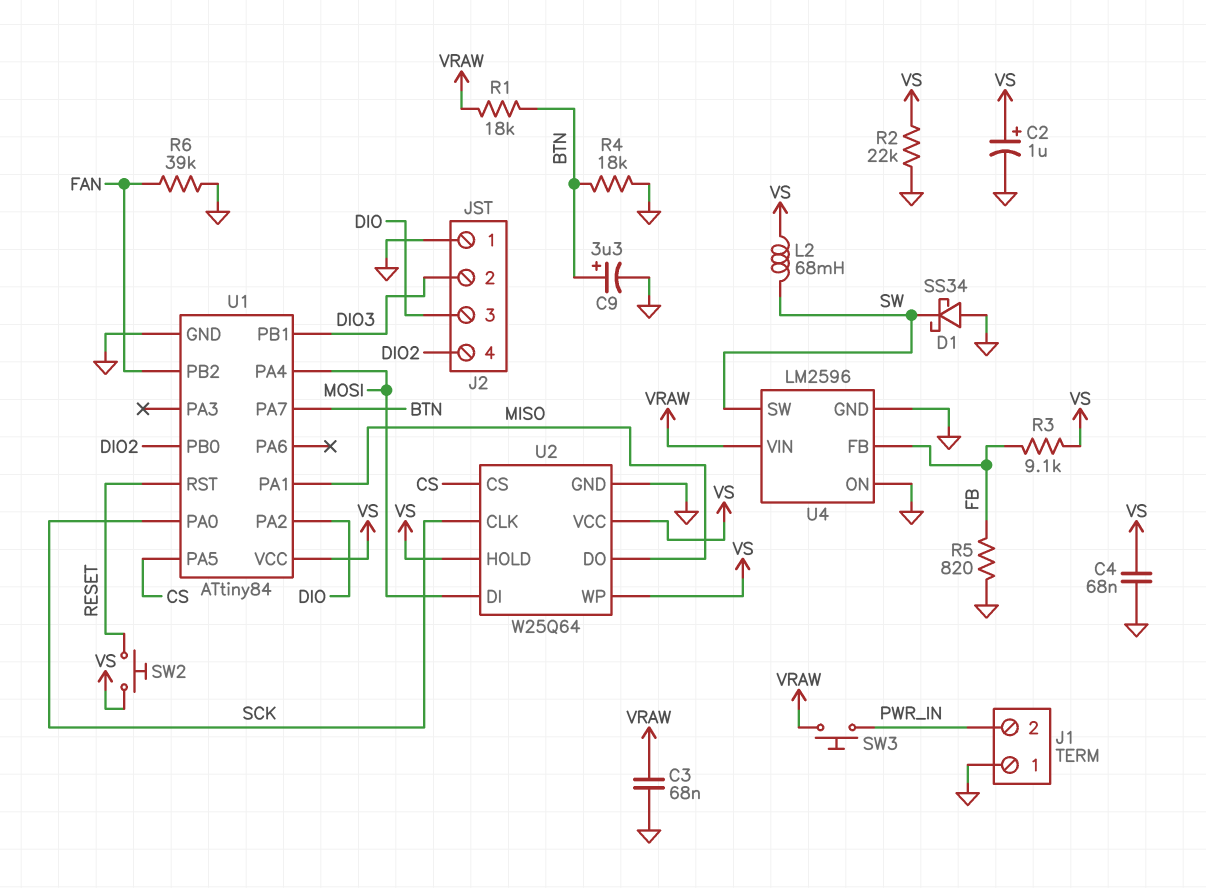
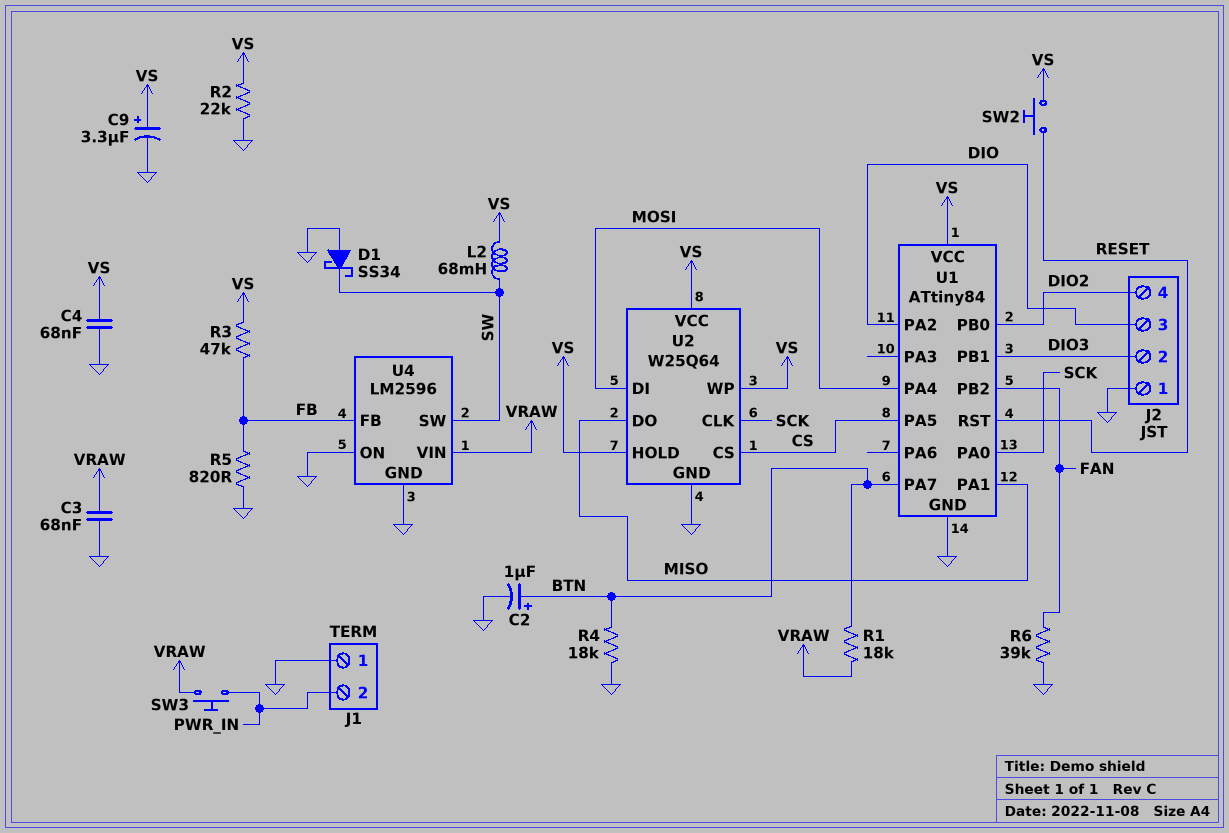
C2: 1uF (plus VS, minus GND) -> 1uF (plus BTN, minus GND)
C9: 3.3uF (plus BTN, minus GND) -> 3.3uF (plus VS, minus GND)
R3: 9.1k (FB, VS) -> 47k (FB, VS)

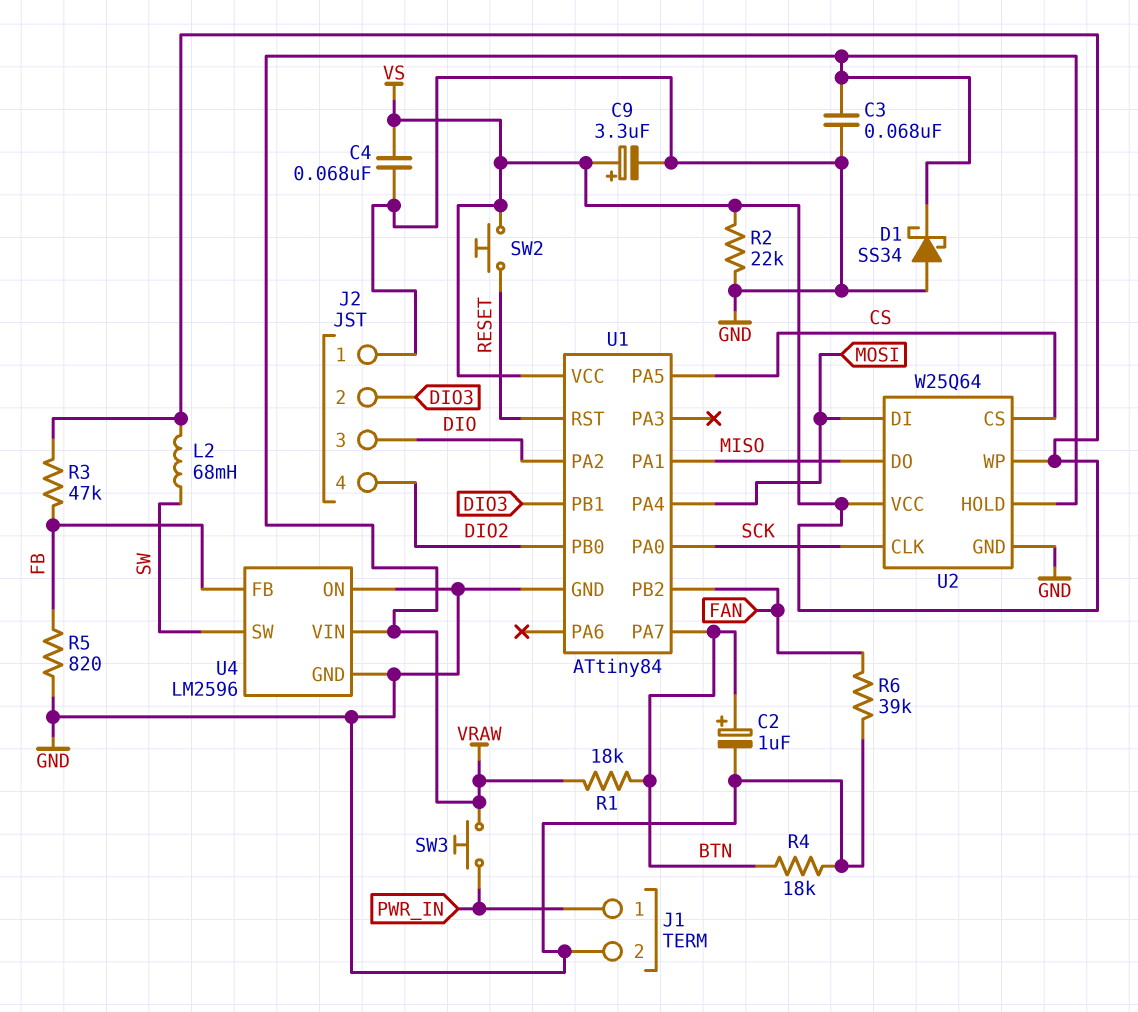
D1: schottky SS34 (A GND, K SW) -> schottky SS34 (A GND, K VRAW)
J1 pin 1: GND -> PWR_IN
J1 pin 2: PWR_IN -> GND
U2 pin HOLD: VS -> VRAW

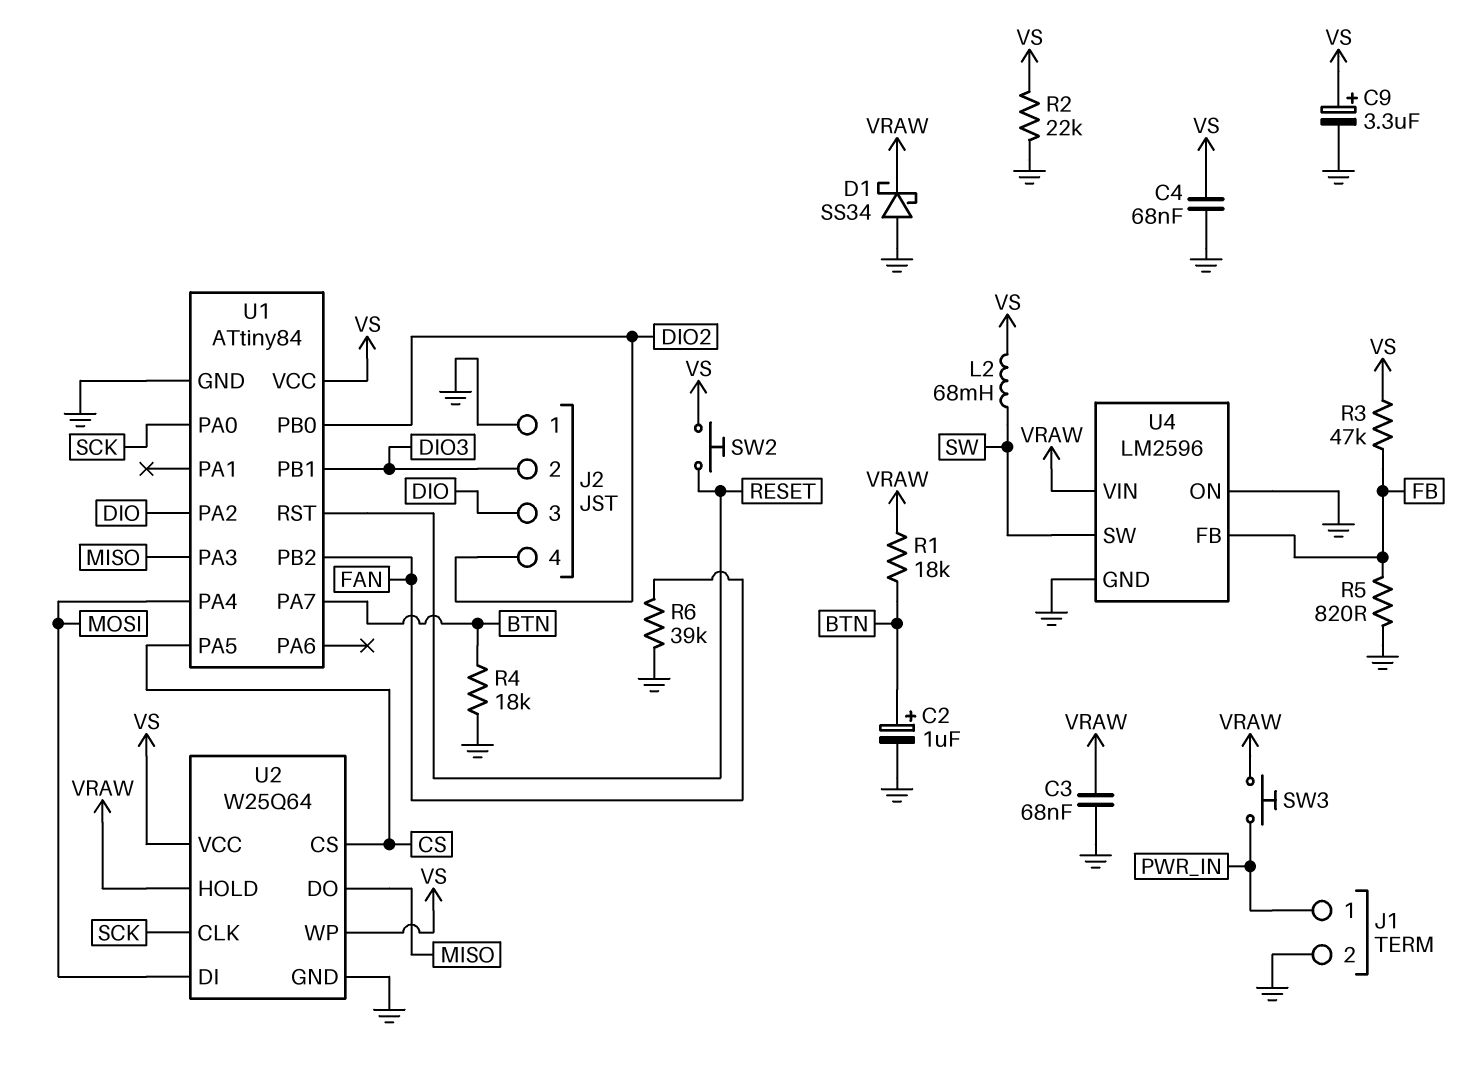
U1 pin PA1: MISO -> none
U1 pin PA3: none -> MISO

